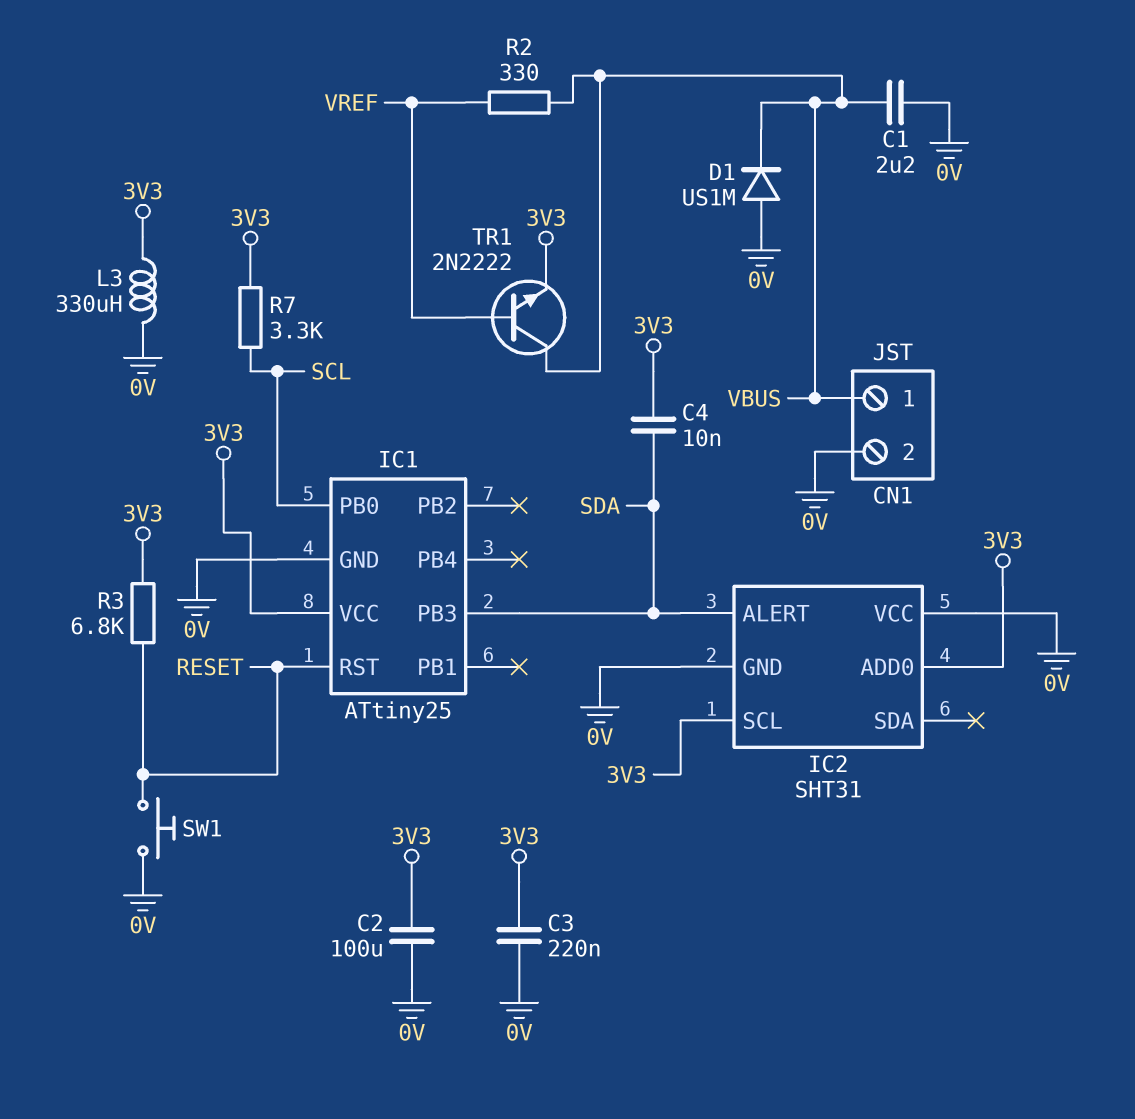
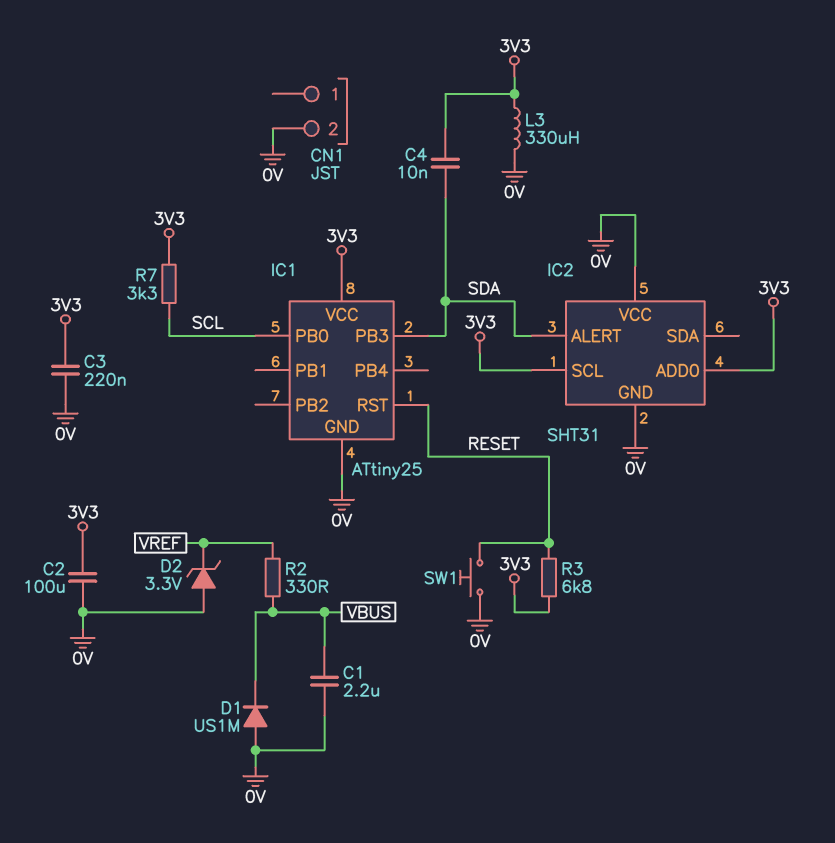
CN1 pin 1: VBUS -> none
D2: none -> zener 3.3V (A 0V, K VREF)
TR1: NPN 2N2222 (B VREF, C VBUS, E 3V3) -> none

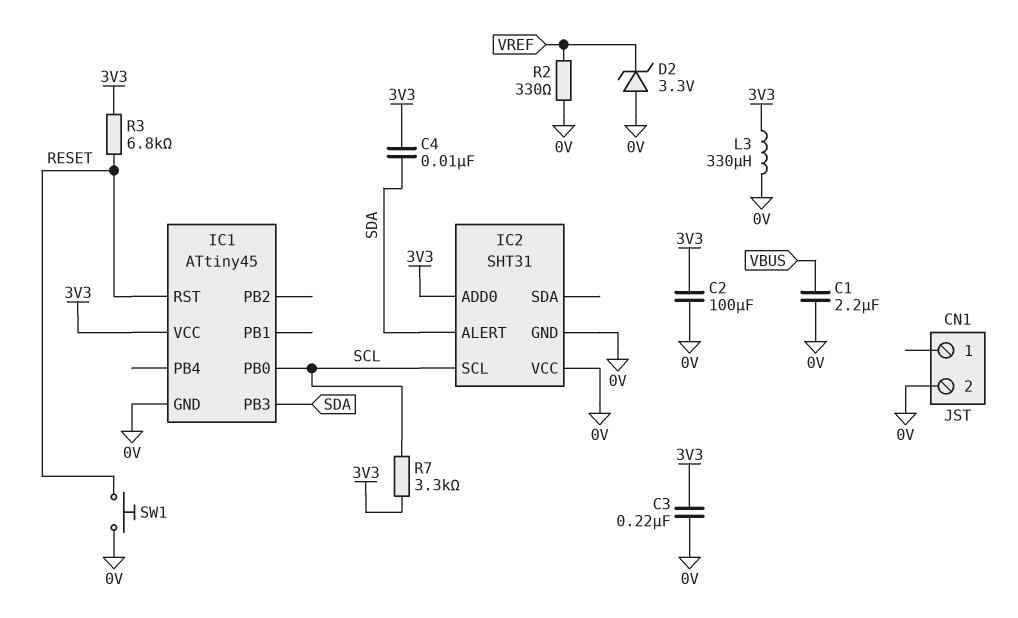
D1: diode US1M (A 0V, K VBUS) -> none
IC1: ATtiny25 -> ATtiny45
IC2 pin SCL: 3V3 -> SCL
R2: 330 (VBUS, VREF) -> 330 (0V, VREF)

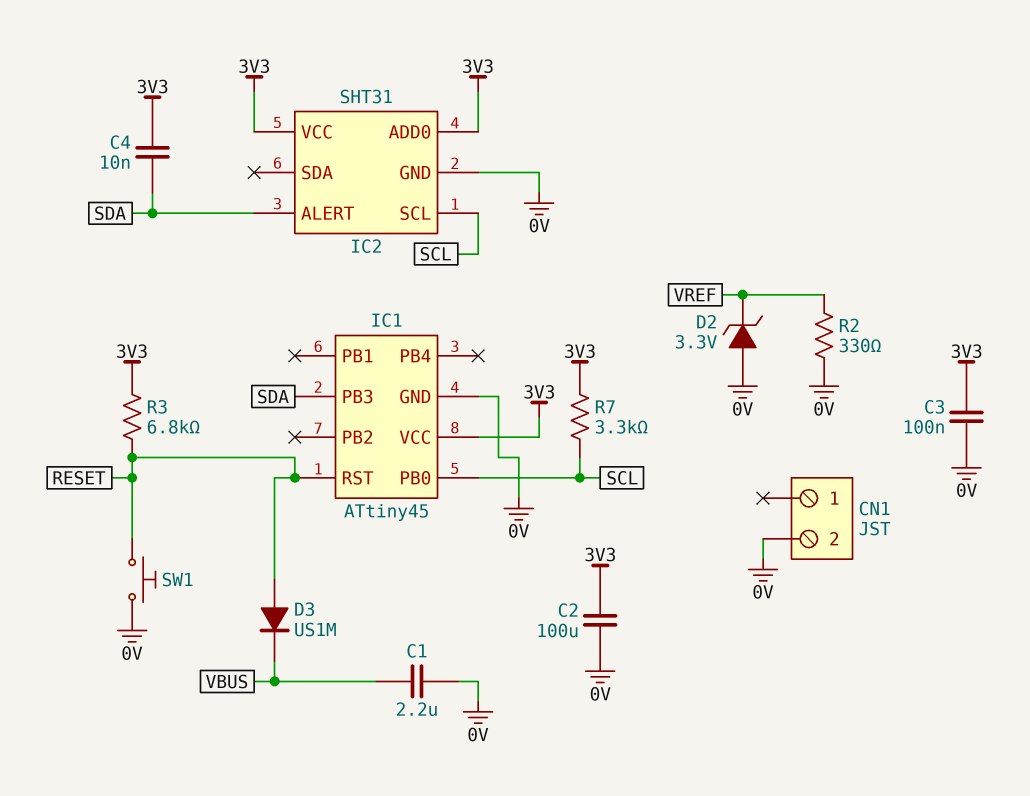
C3: 220nF (0V, 3V3) -> 100nF (0V, 3V3)
D3: none -> diode US1M (A RESET, K VBUS)
IC2 pin VCC: 0V -> 3V3
L3: 330uH (0V, 3V3) -> none

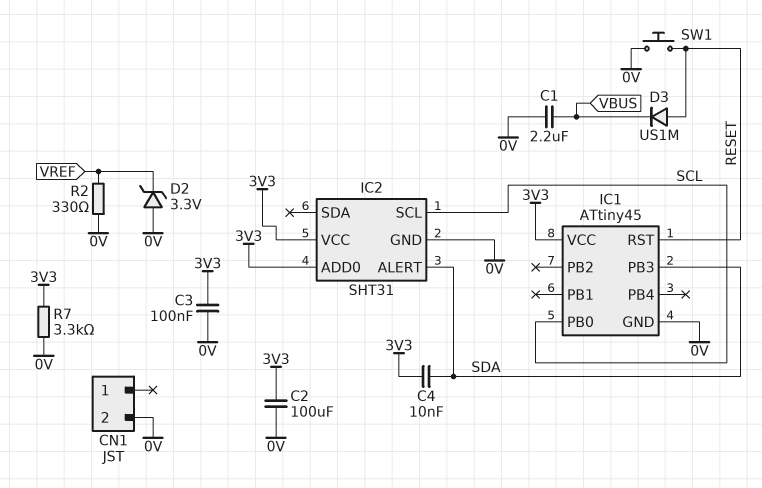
R3: 6.8k (3V3, RESET) -> none
R7: 3.3k (3V3, SCL) -> 3.3k (0V, 3V3)

